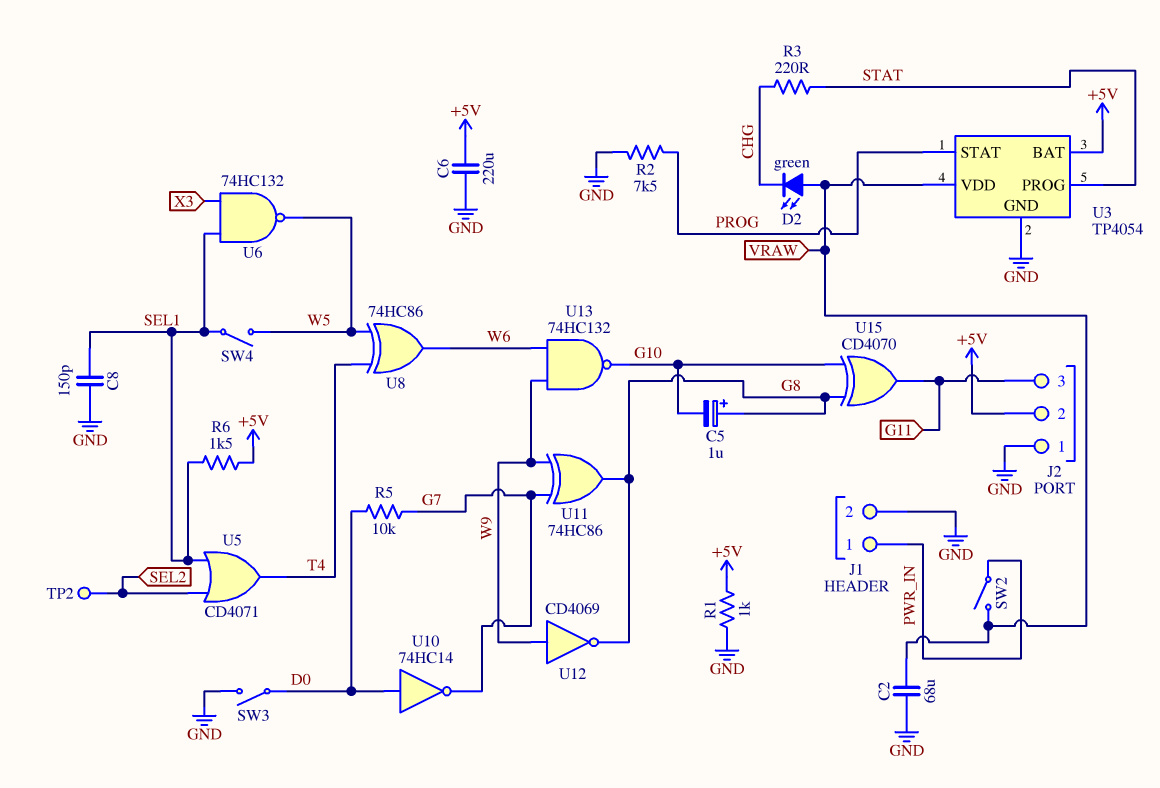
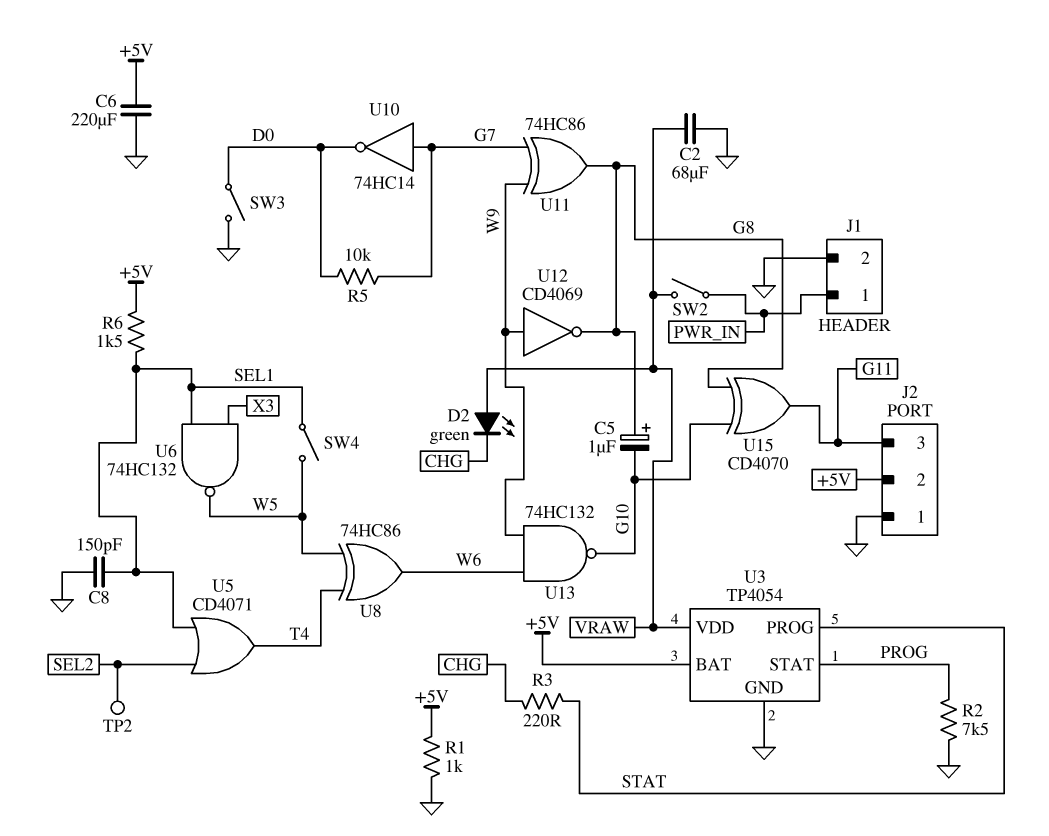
U10: NOT 74HC14 (in D0, out G7) -> NOT 74HC14 (in G7, out D0)

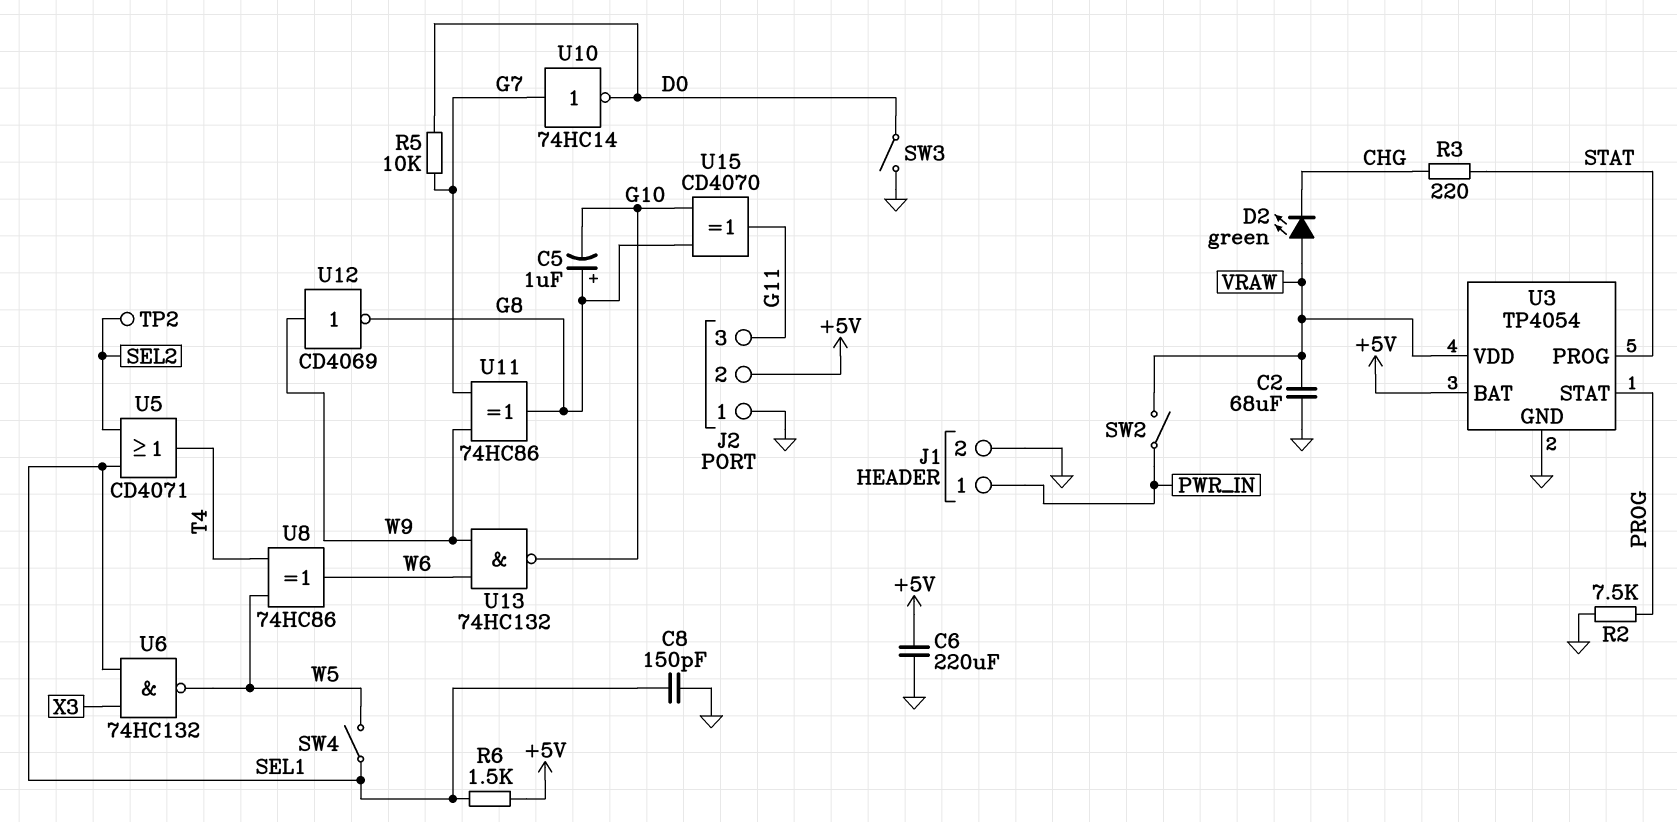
R1: 1k (+5V, GND) -> none

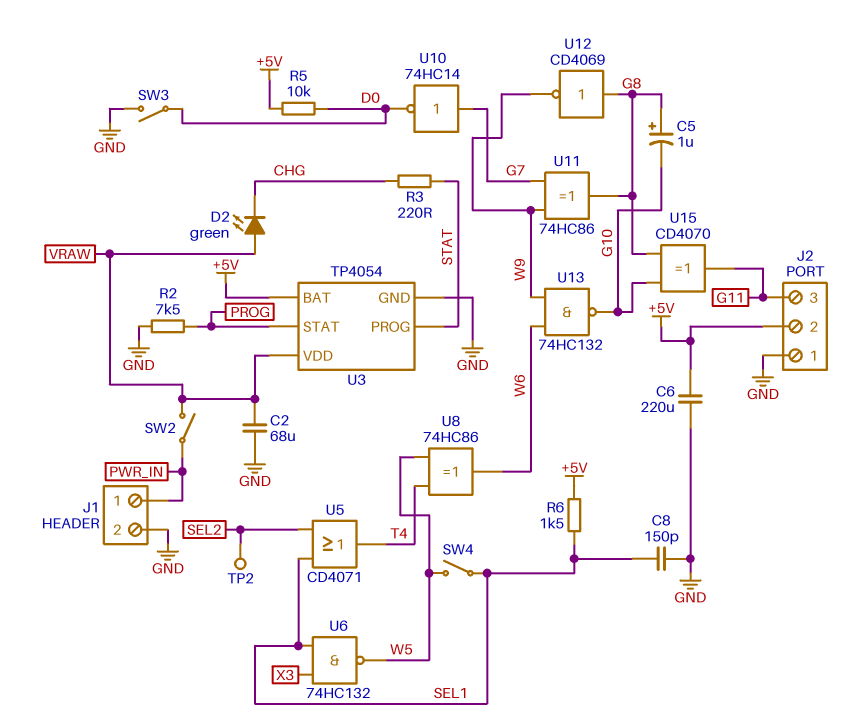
R5: 10k (D0, G7) -> 10k (+5V, D0)
U12: NOT CD4069 (in W9, out G8) -> NOT CD4069 (in G8, out W9)

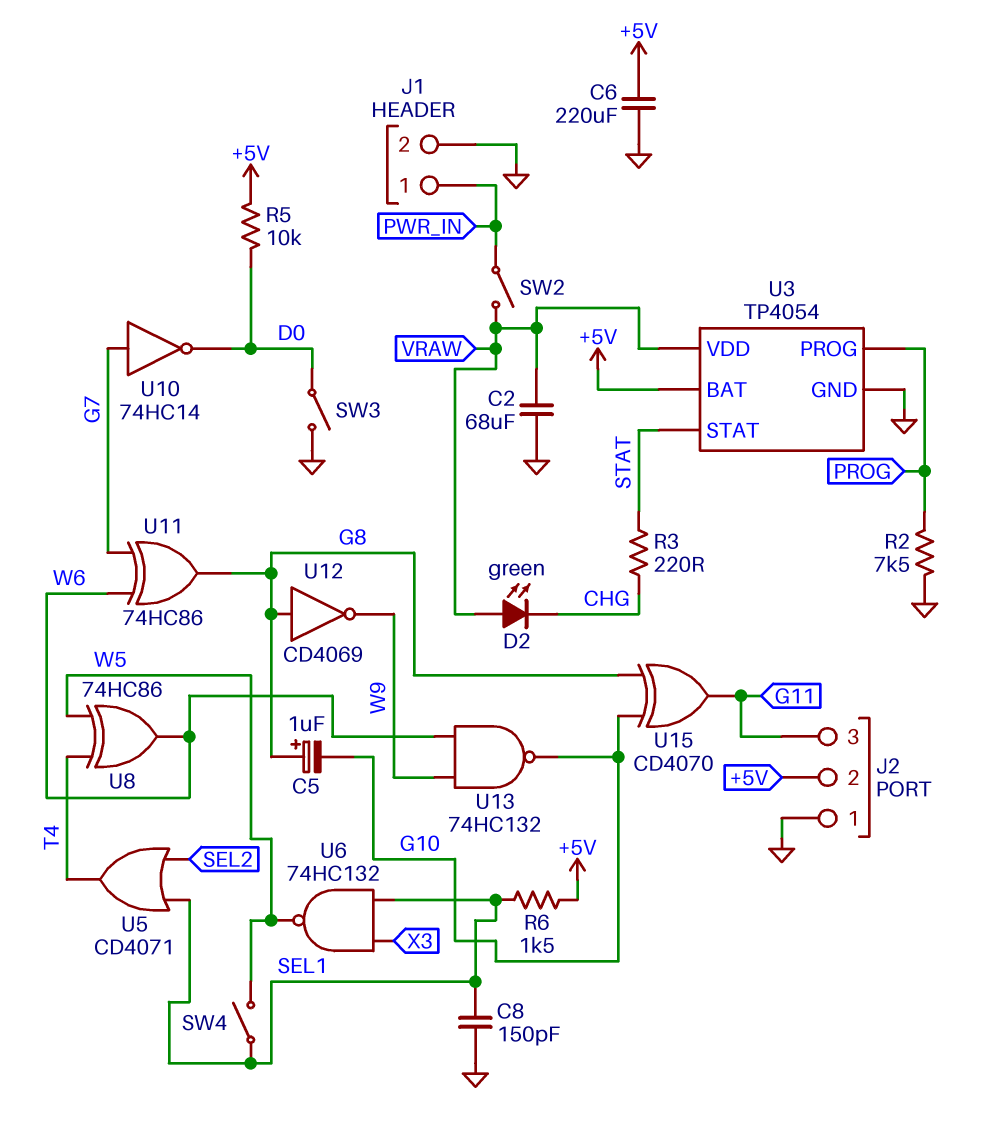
TP2: test point (SEL2) -> none
U3 pin PROG: STAT -> PROG
U3 pin STAT: PROG -> STAT
U11: XOR 74HC86 (in G7, in W9, out G8) -> XOR 74HC86 (in G7, in W6, out G8)

